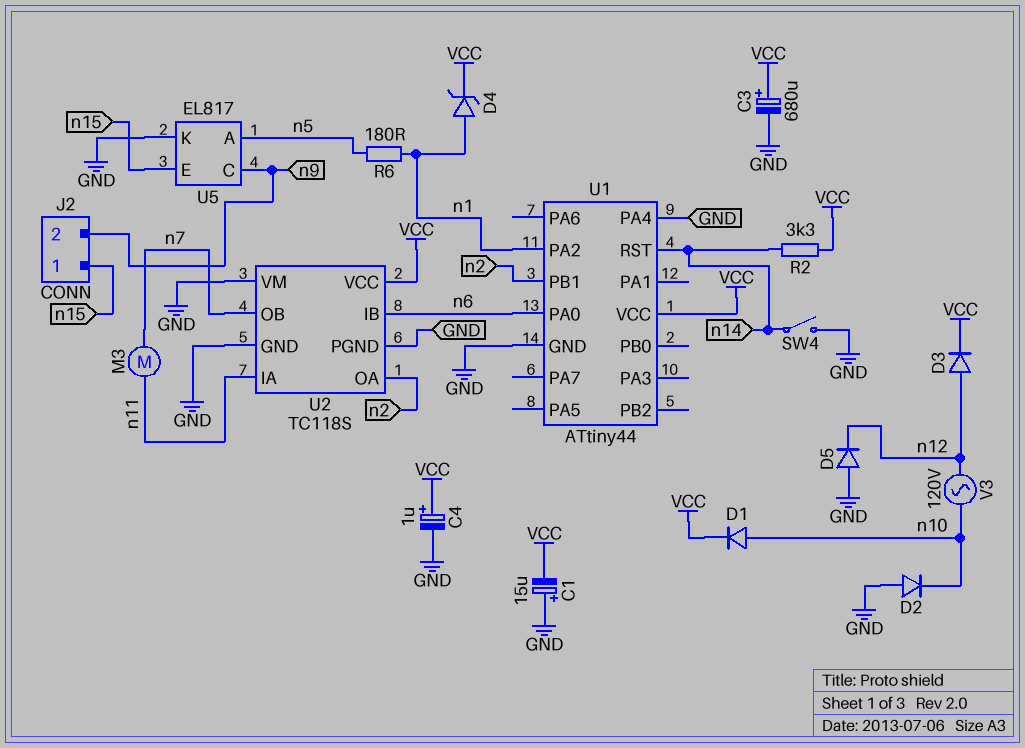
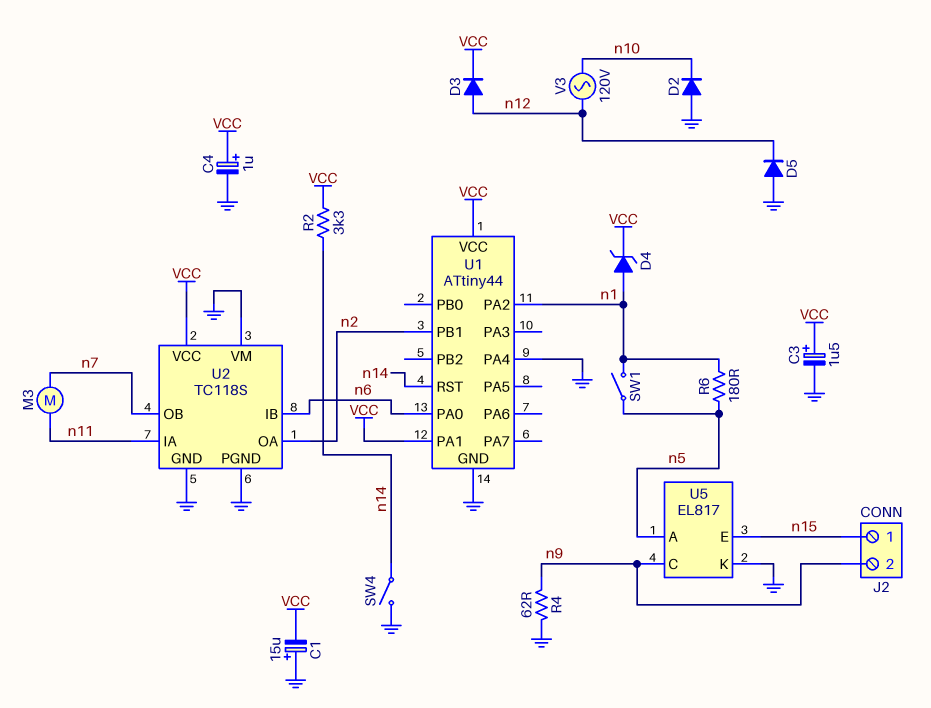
C3: 680uF (plus VCC, minus GND) -> 1.5uF (plus VCC, minus GND)
D1: diode (A n10, K VCC) -> none
R4: none -> 62 (GND, n9)
SW1: none -> switch (n1, n5)
U1 pin PA1: none -> VCC

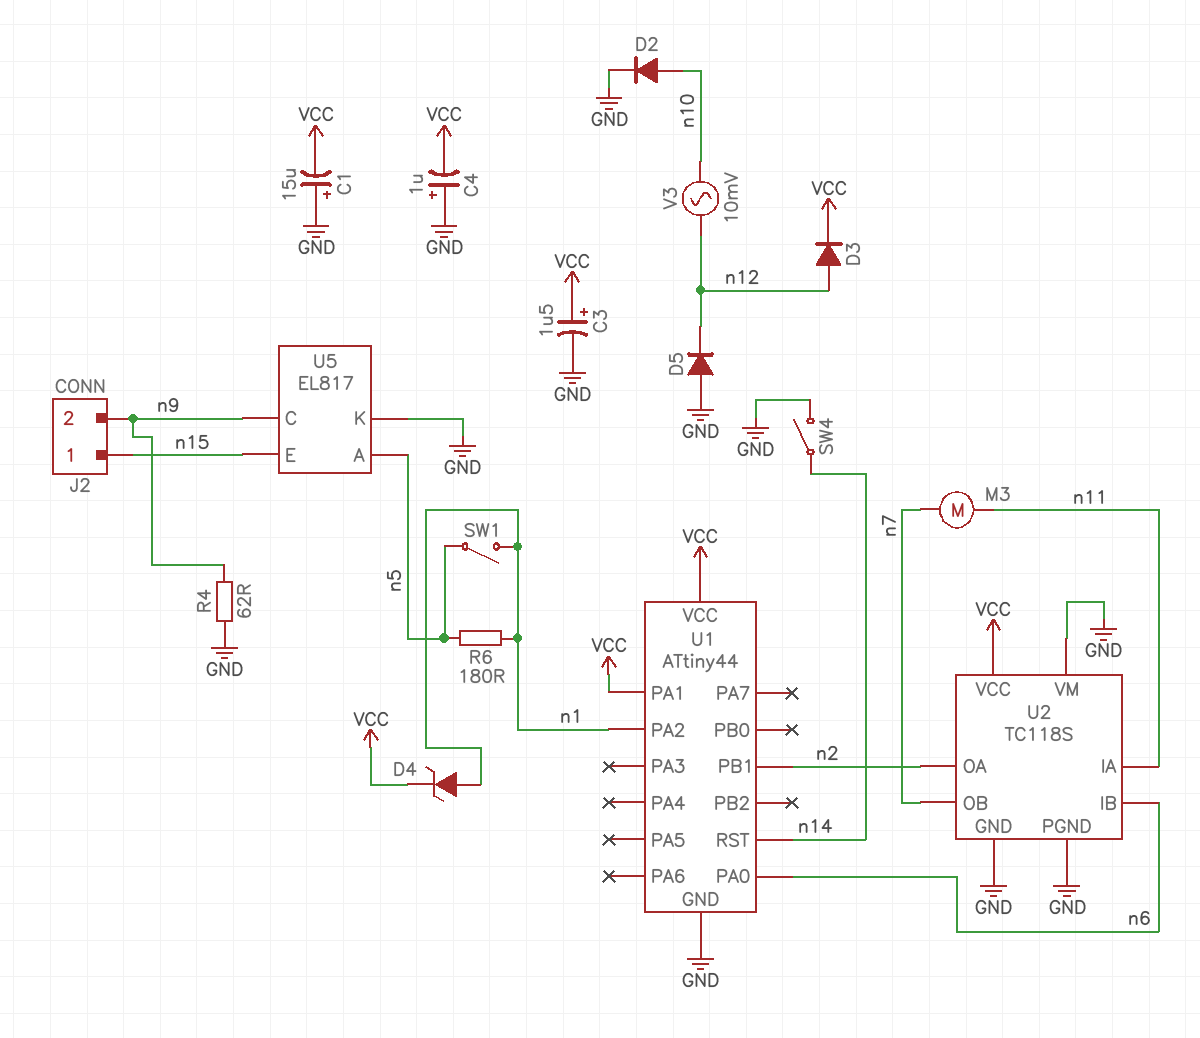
C4: 1uF (plus VCC, minus GND) -> 1uF (plus GND, minus VCC)
D2: diode (A GND, K n10) -> diode (A n10, K GND)
R2: 3.3k (VCC, n14) -> none
U1 pin PA4: GND -> none
V3: AC 120V (n10, n12) -> AC 10mV (n10, n12)

